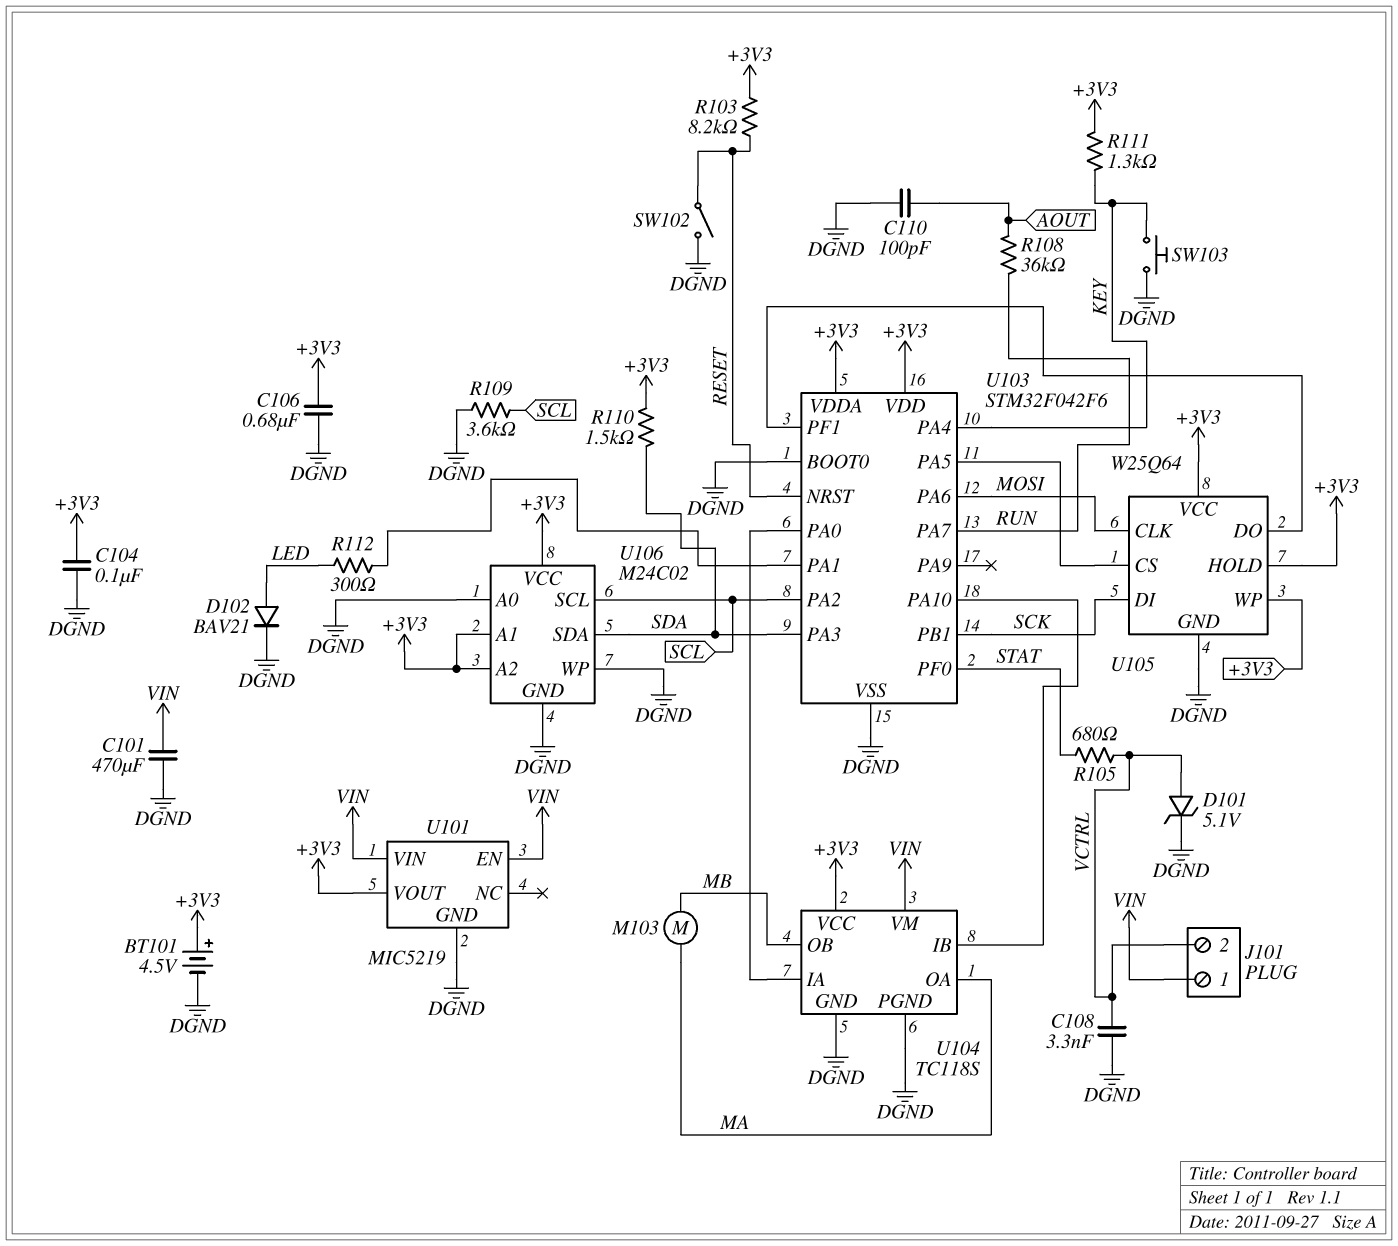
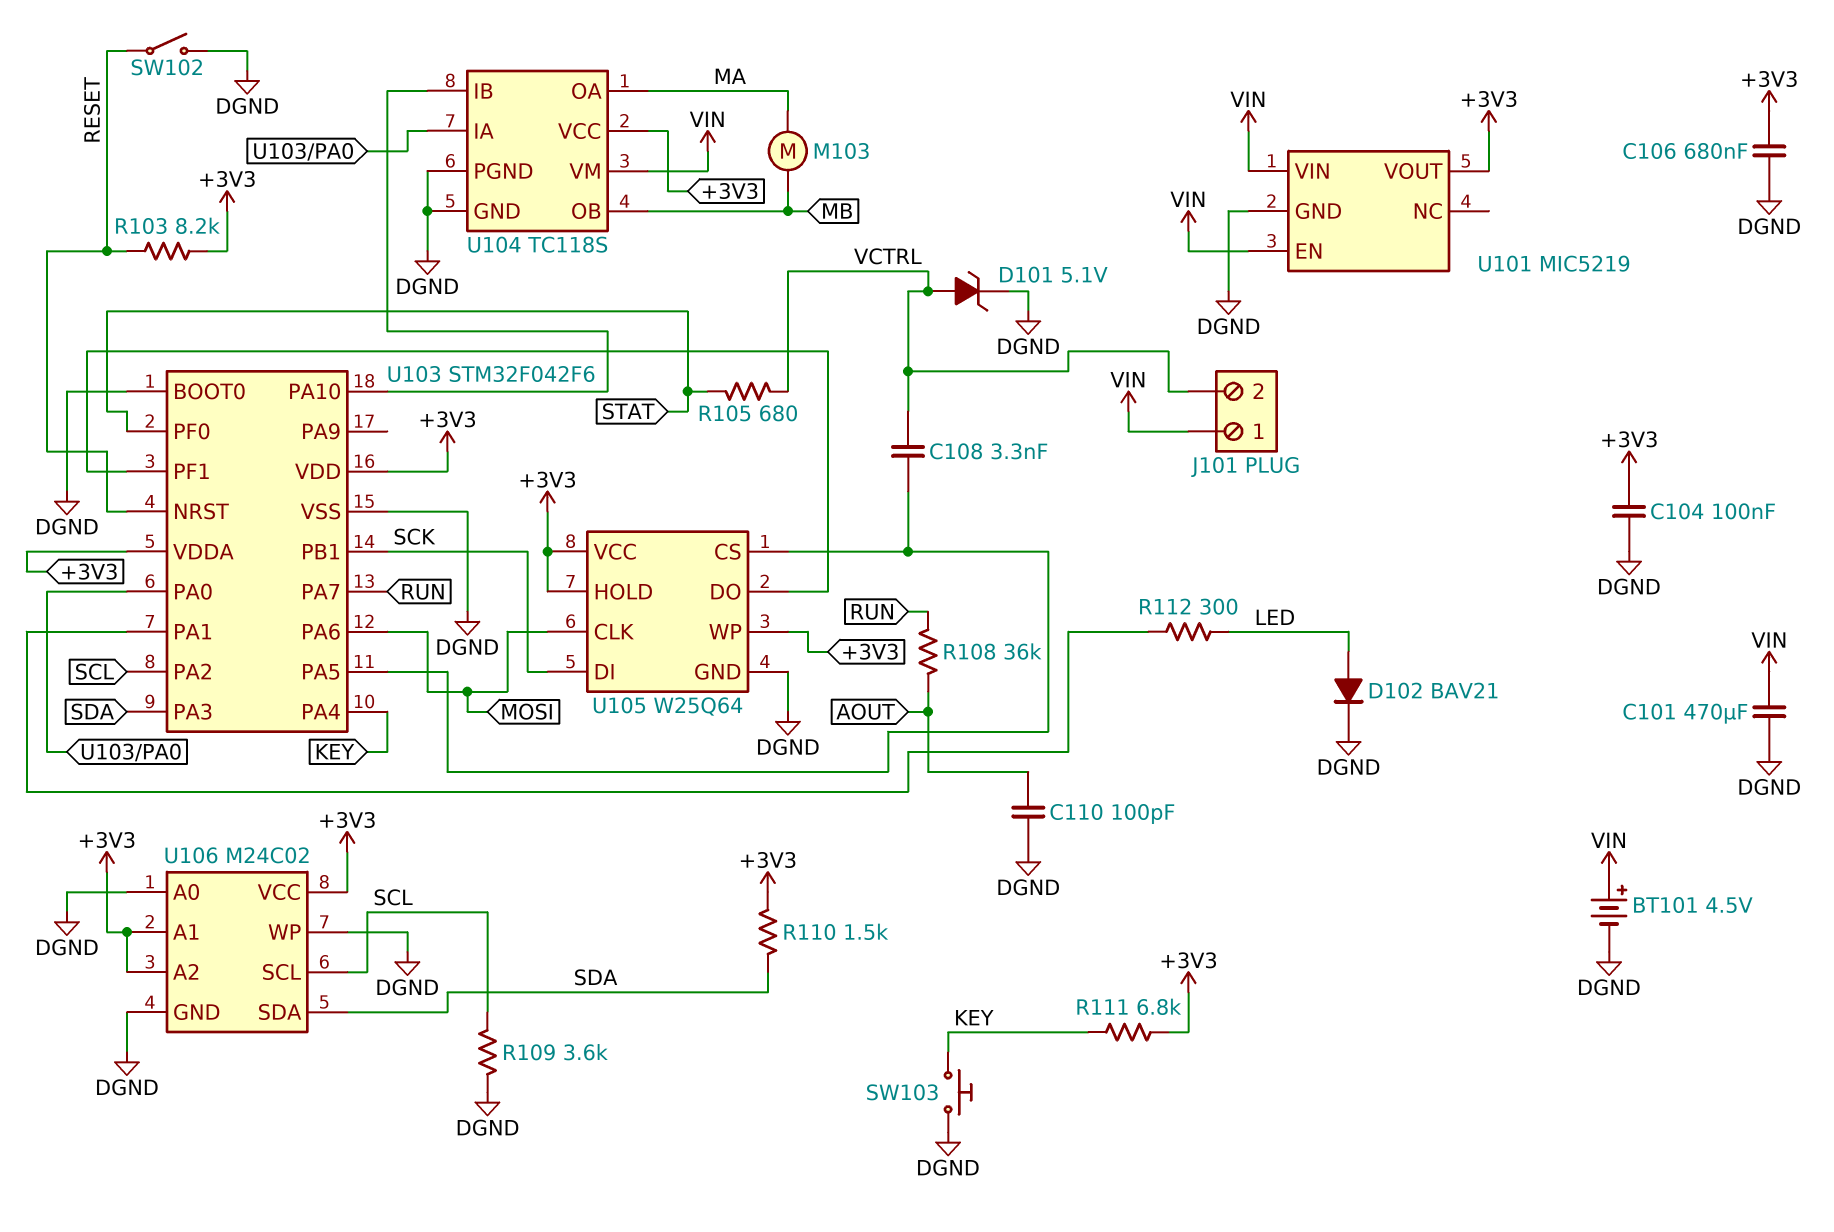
BT101: 4.5V (plus +3V3, minus DGND) -> 4.5V (plus VIN, minus DGND)
C108: 3.3nF (DGND, VCTRL) -> 3.3nF (U103/PA5, VCTRL)
R111: 1.3k (+3V3, KEY) -> 6.8k (+3V3, KEY)

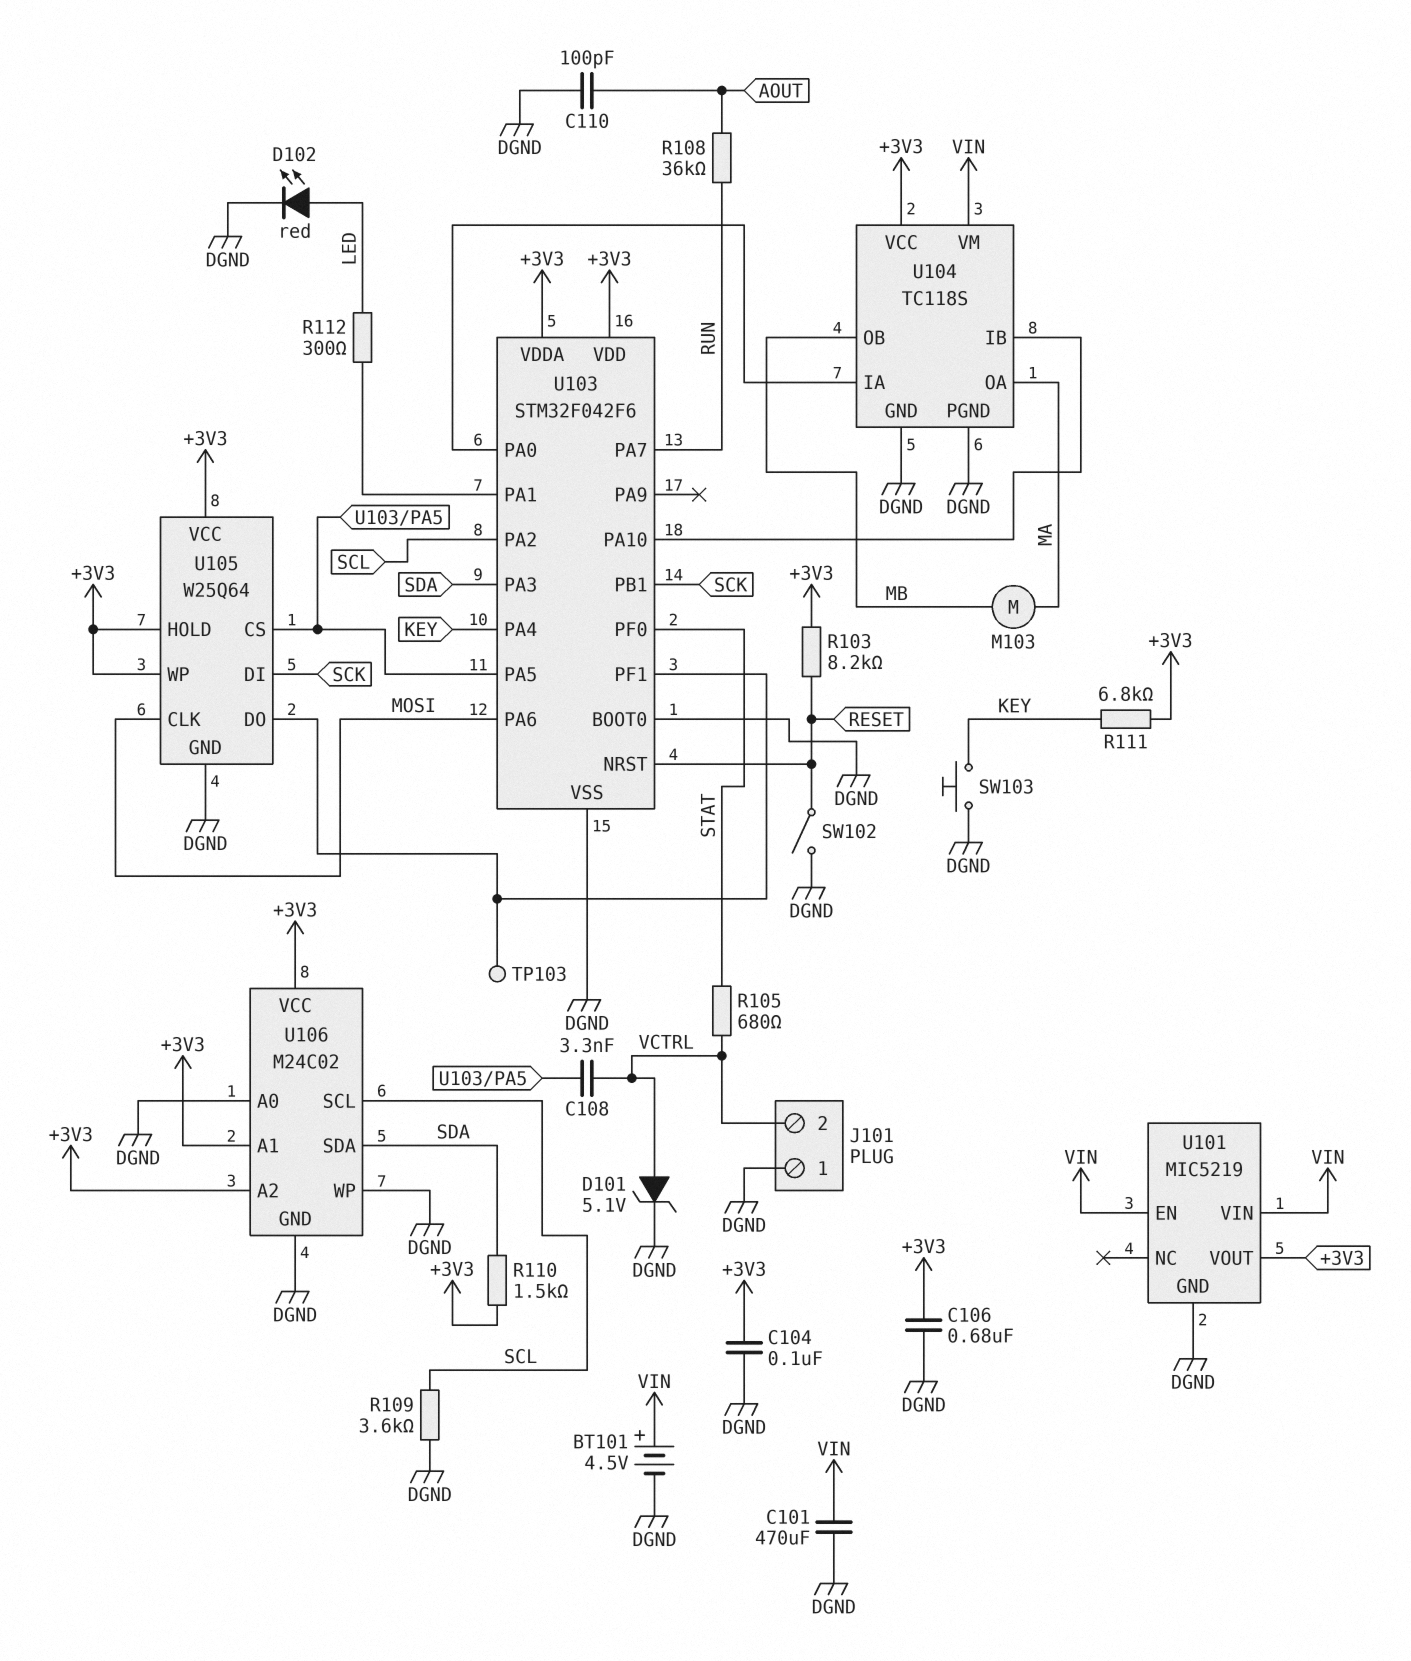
D102: diode BAV21 (A LED, K DGND) -> LED red (A LED, K DGND)
J101 pin 1: VIN -> DGND
TP103: none -> test point (U103/PF1)

